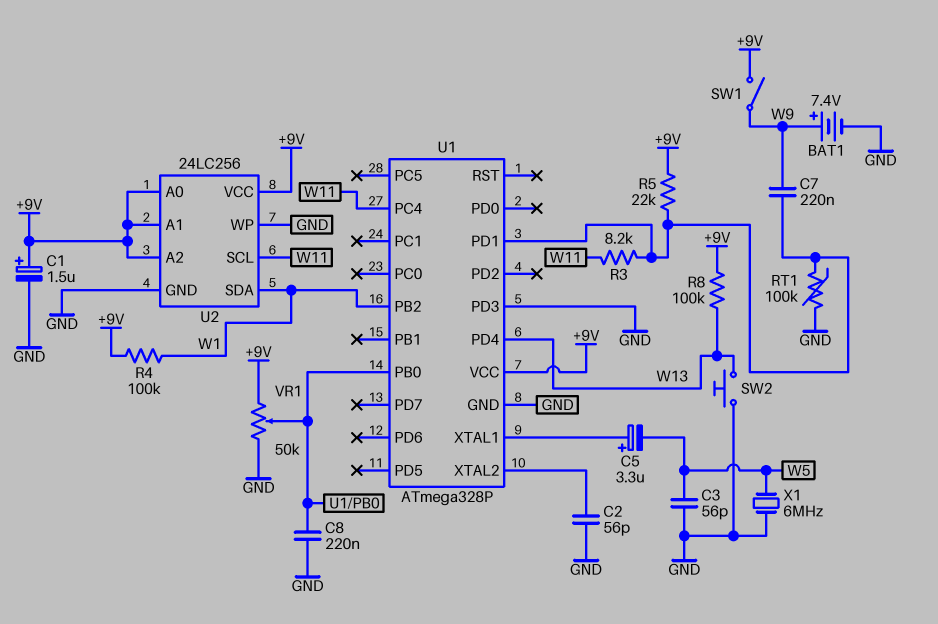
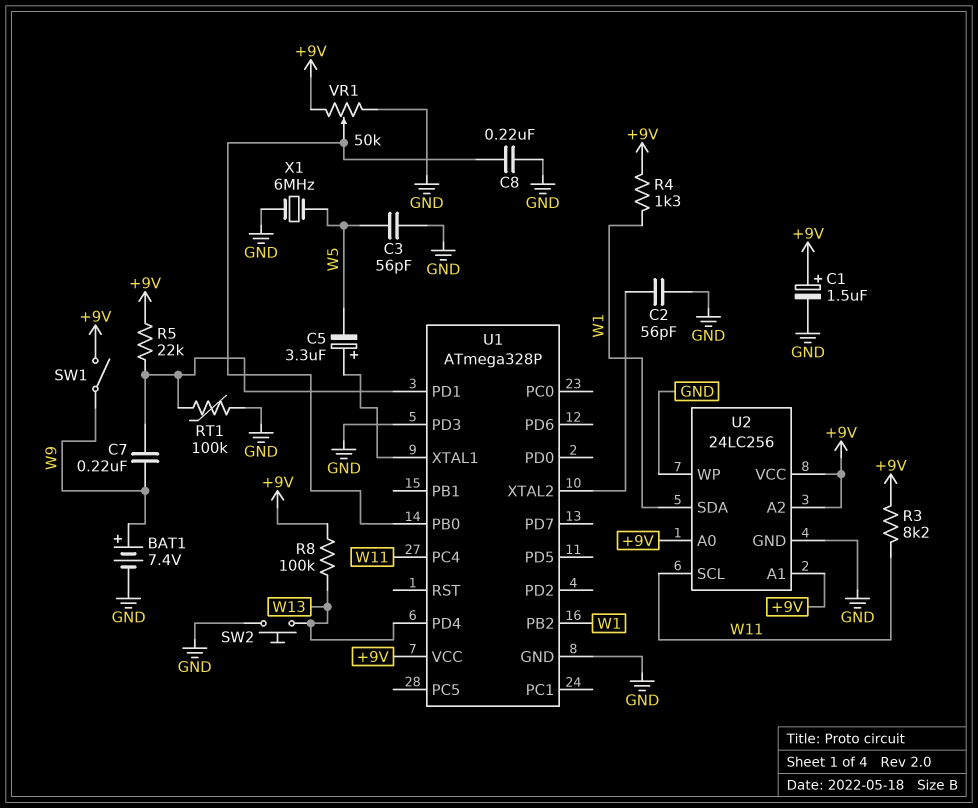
R3: 8.2k (U1/PD1, W11) -> 8.2k (+9V, W11)
R4: 100k (+9V, W1) -> 1.3k (+9V, W1)

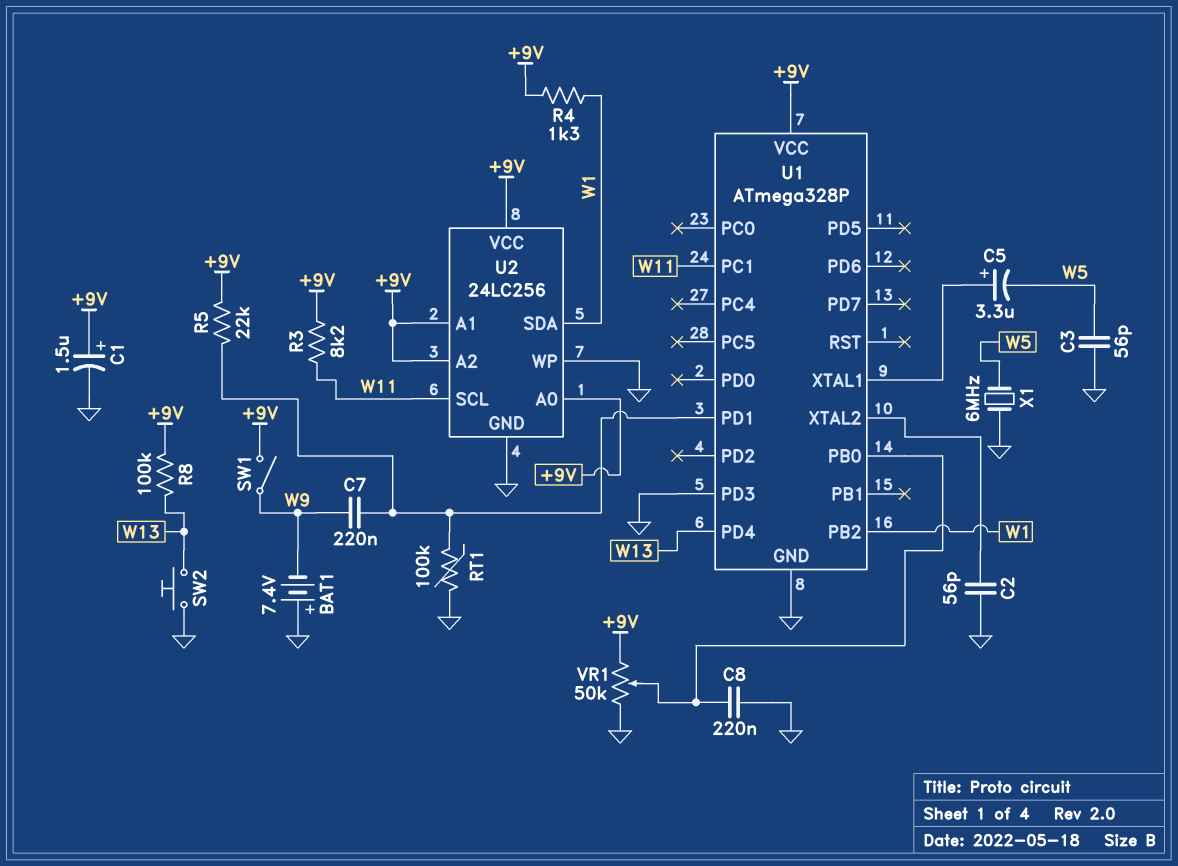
BAT1: 7.4V (plus W9, minus GND) -> 7.4V (plus GND, minus W9)
U1 pin PC1: none -> W11
U1 pin PC4: W11 -> none

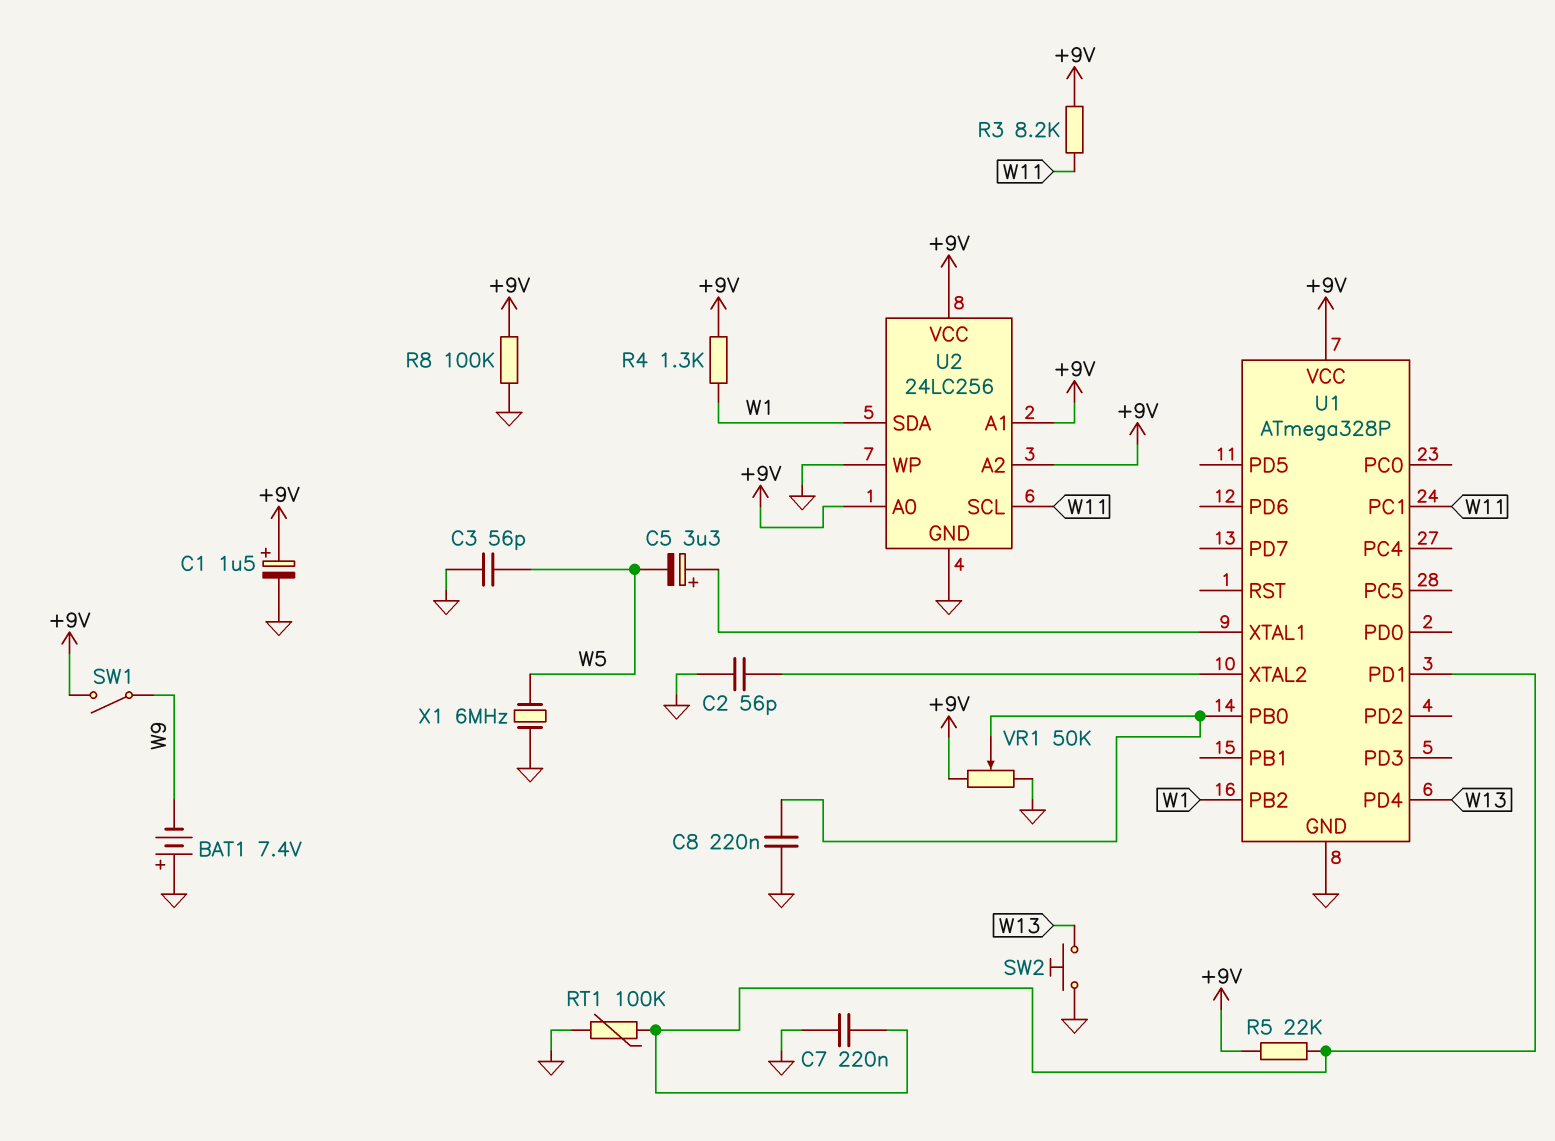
C7: 220nF (U1/PD1, W9) -> 220nF (GND, U1/PD1)
R8: 100k (+9V, W13) -> 100k (+9V, GND)
U1 pin PD3: GND -> none

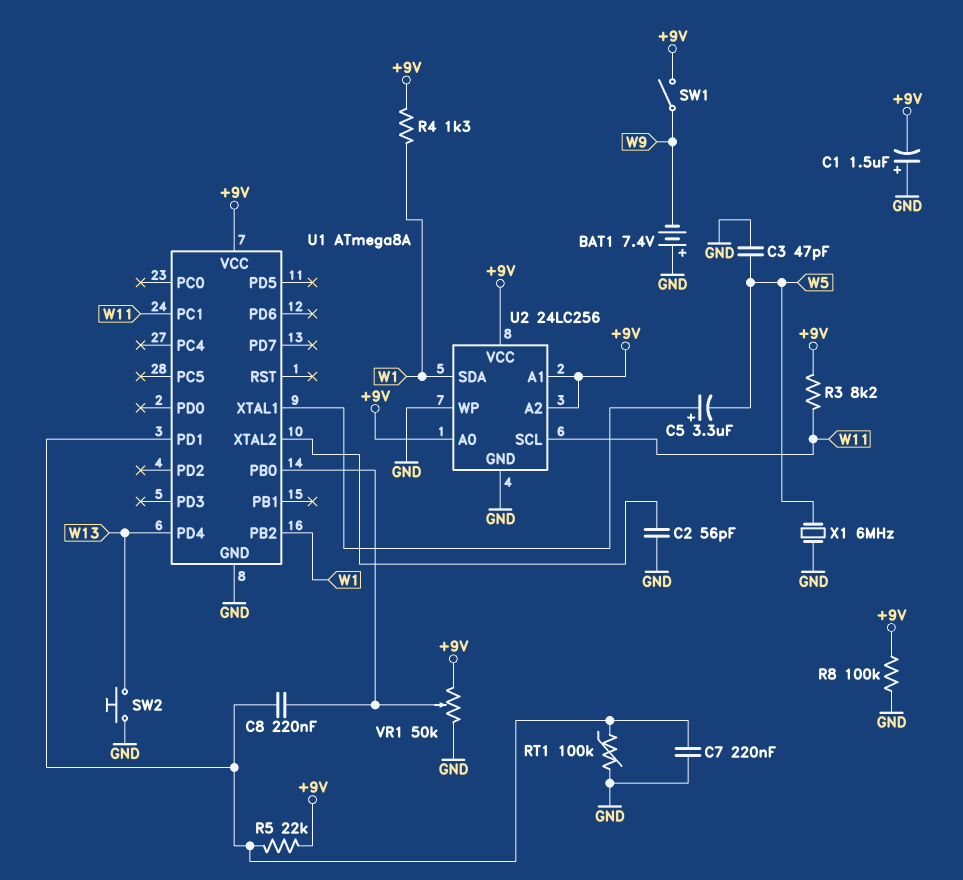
C1: 1.5uF (plus +9V, minus GND) -> 1.5uF (plus GND, minus +9V)
C3: 56pF (GND, W5) -> 47pF (GND, W5)
C8: 220nF (GND, U1/PB0) -> 220nF (U1/PB0, U1/PD1)
U1: ATmega328P -> ATmega8A

